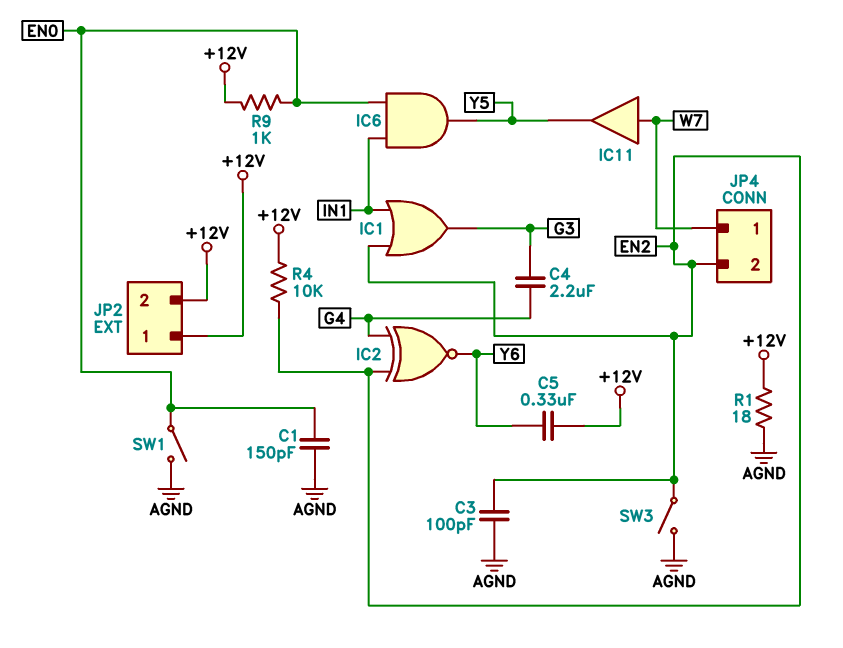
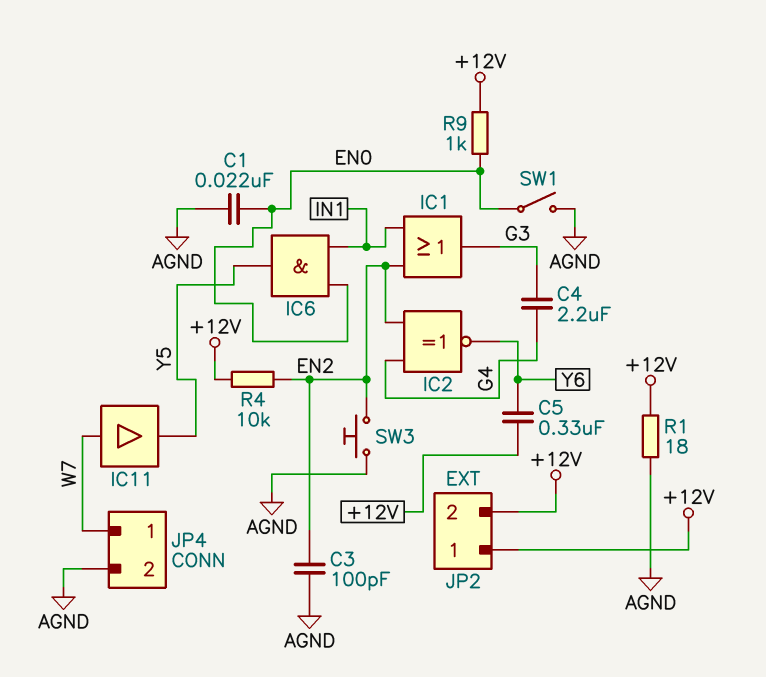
C1: 150pF (AGND, EN0) -> 22nF (AGND, EN0)
JP4 pin 2: EN2 -> AGND
SW3: switch (AGND, EN2) -> button (AGND, EN2)

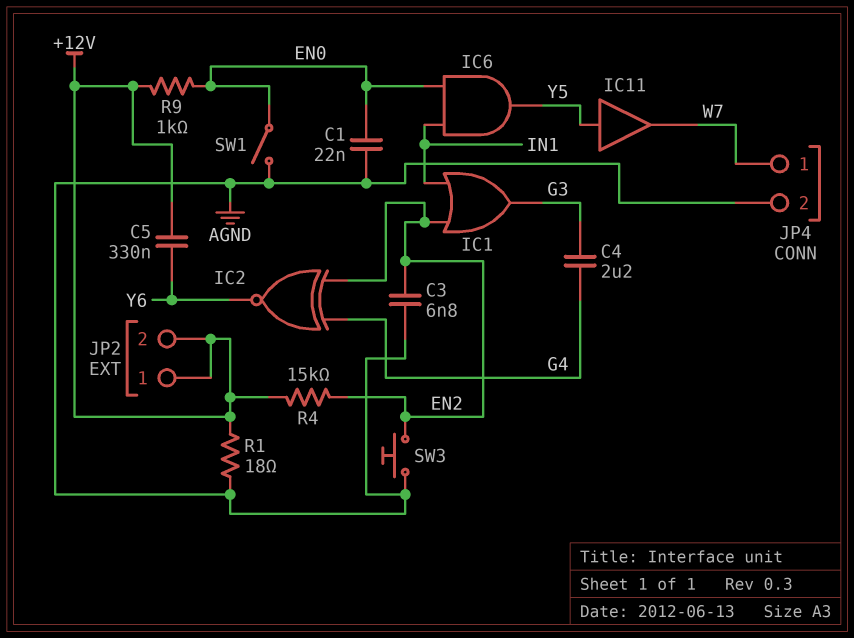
C3: 100pF (AGND, EN2) -> 6.8nF (AGND, EN2)
IC11: buffer (in W7, out Y5) -> buffer (in Y5, out W7)
R4: 10k (+12V, EN2) -> 15k (+12V, EN2)

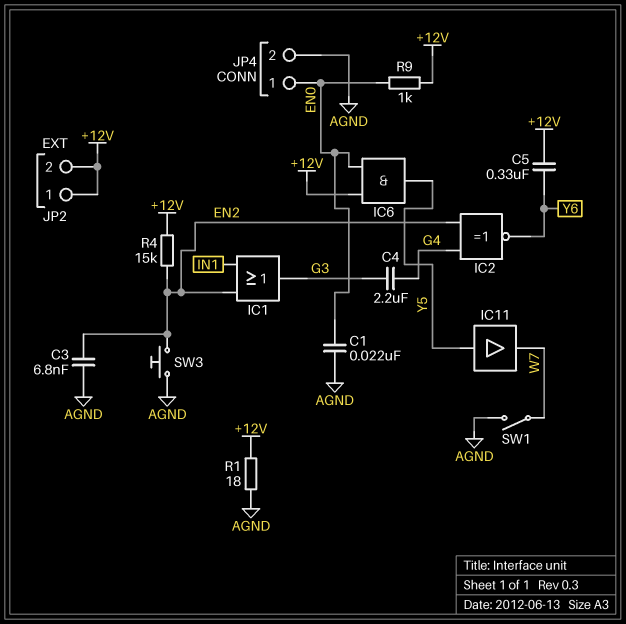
IC6: AND (in EN0, in IN1, out Y5) -> AND (in +12V, in EN0, out Y5)
JP4 pin 1: W7 -> EN0
SW1: switch (AGND, EN0) -> switch (AGND, W7)

